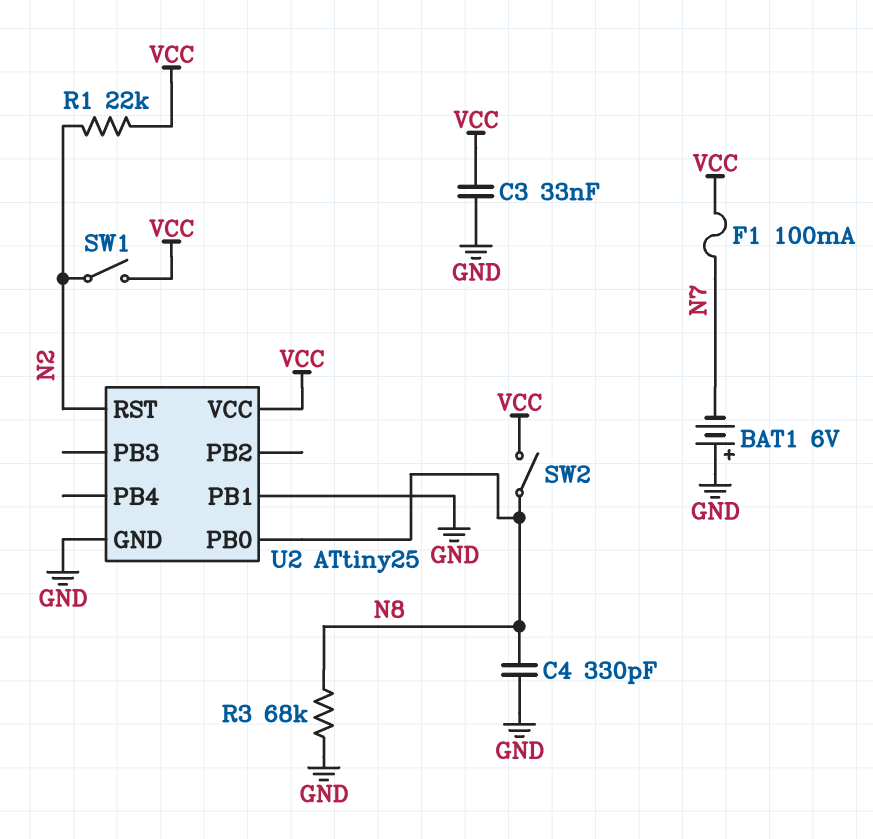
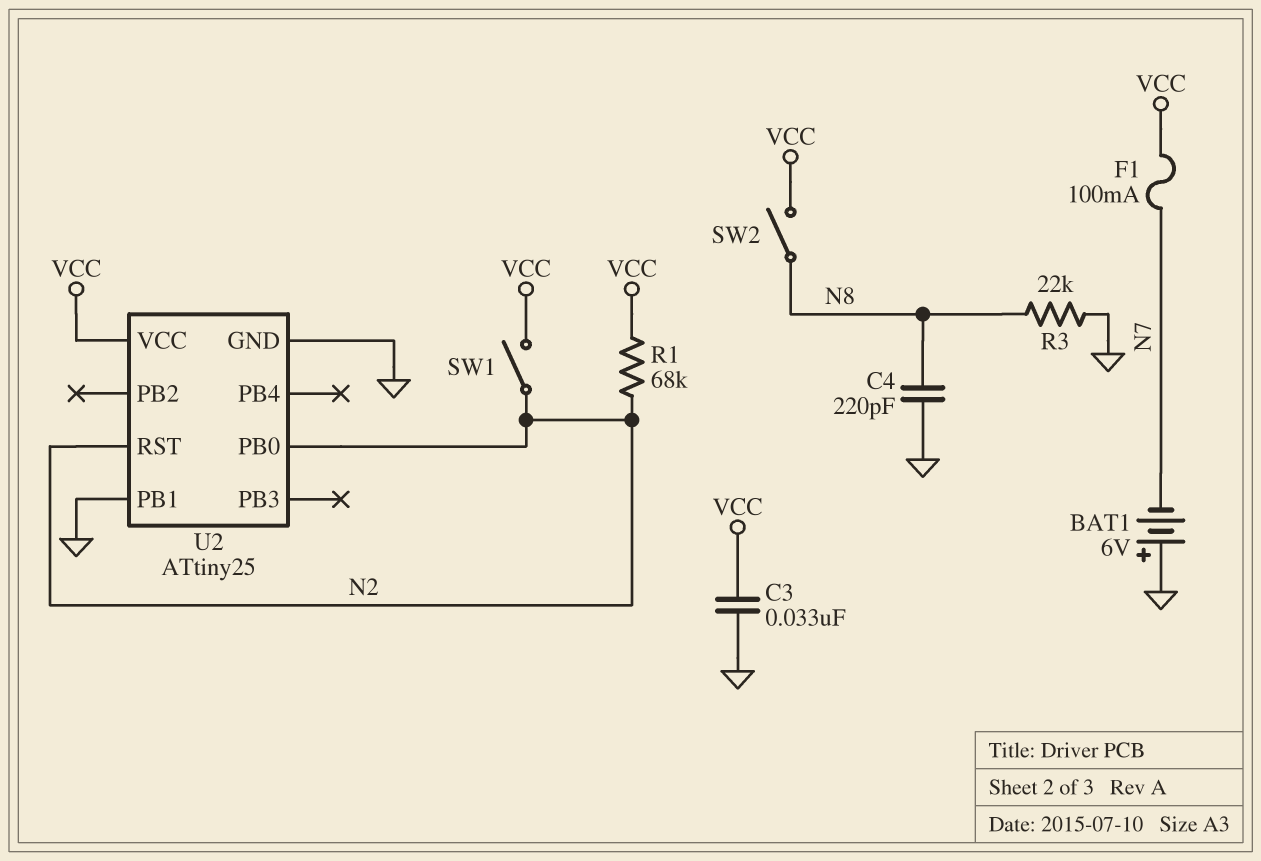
C4: 330pF (GND, N8) -> 220pF (GND, N8)
R1: 22k (N2, VCC) -> 68k (N2, VCC)
R3: 68k (GND, N8) -> 22k (GND, N8)
U2 pin PB0: N8 -> N2

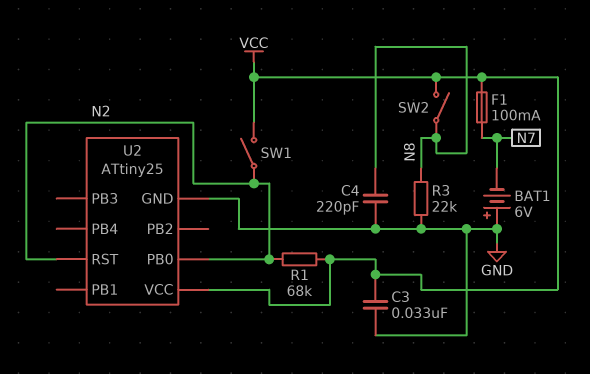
U2 pin PB1: GND -> none

